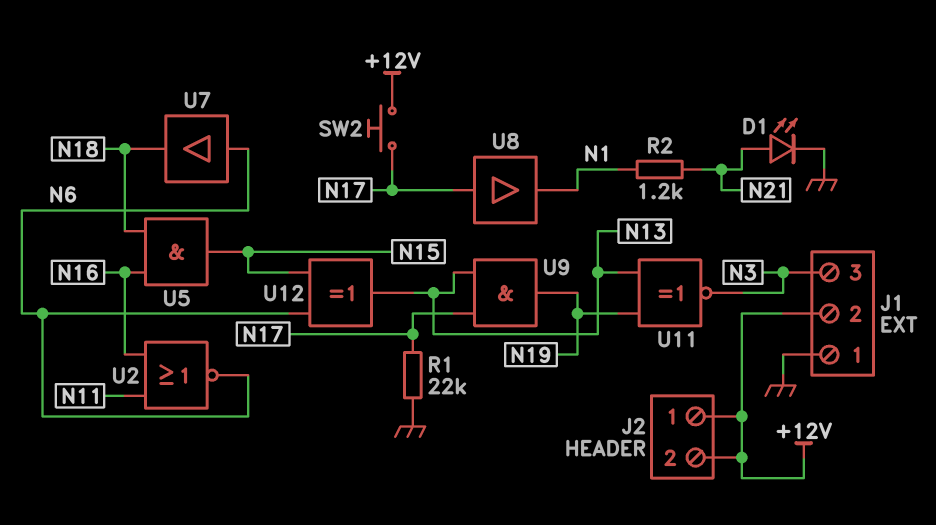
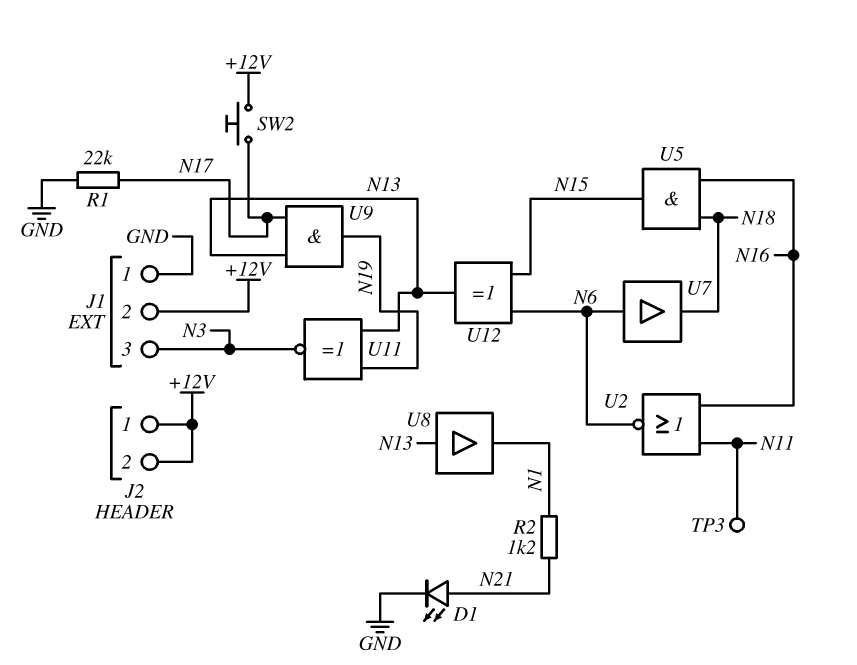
TP3: none -> test point (N11)
U8: buffer (in N17, out N1) -> buffer (in N13, out N1)

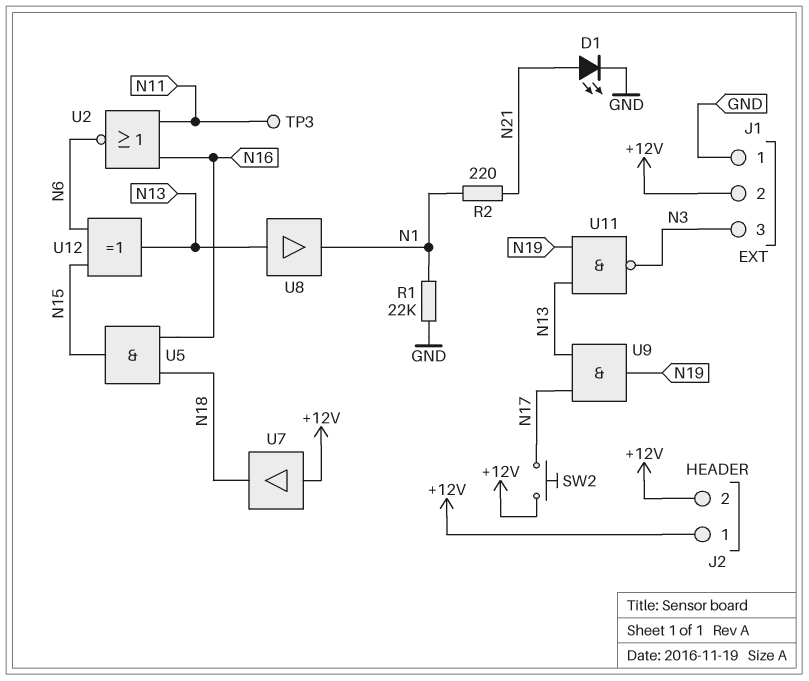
R1: 22k (GND, N17) -> 22k (GND, N1)
R2: 1.2k (N1, N21) -> 220 (N1, N21)
U7: buffer (in N6, out N18) -> buffer (in +12V, out N18)
U11: XNOR (in N13, in N19, out N3) -> NAND (in N13, in N19, out N3)

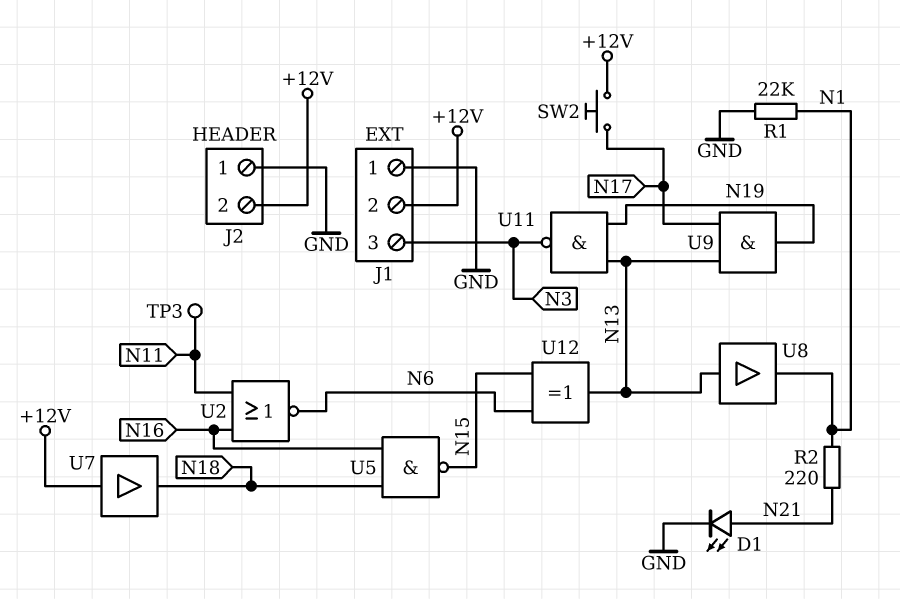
J2 pin 1: +12V -> GND
U5: AND (in N16, in N18, out N15) -> NAND (in N16, in N18, out N15)

